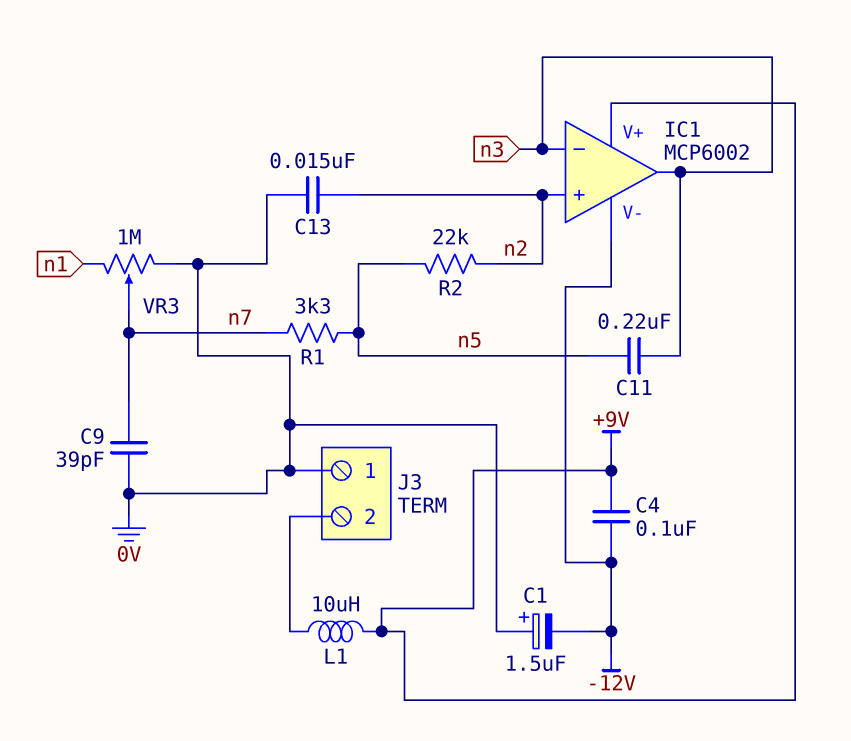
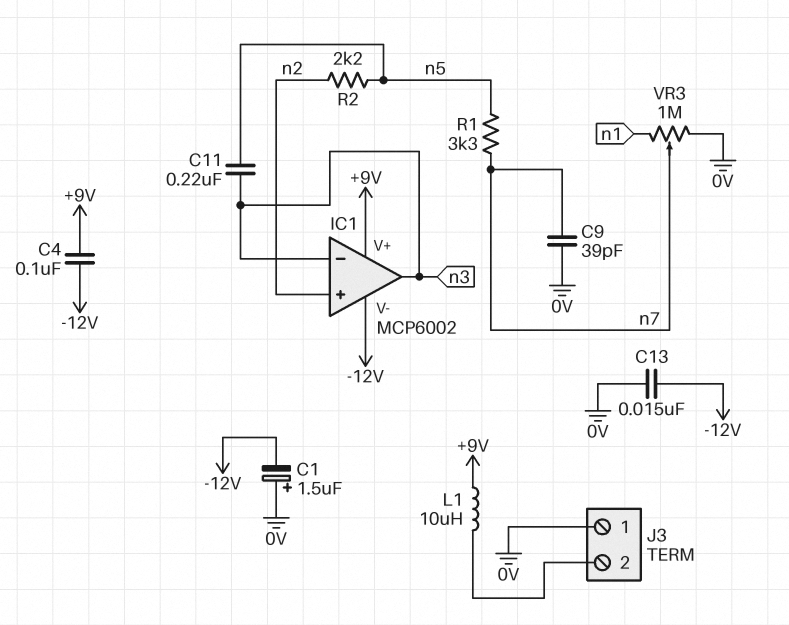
C13: 15nF (0V, n2) -> 15nF (-12V, 0V)
R2: 22k (n2, n5) -> 2.2k (n2, n5)

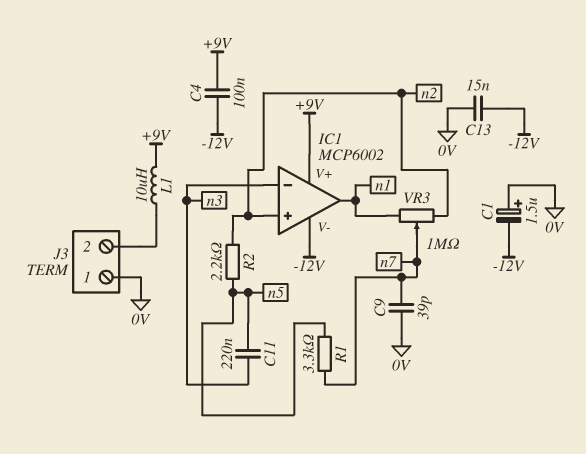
IC1 pin out: n3 -> n1
VR3: 1M (0V, n1, wiper n7) -> 1M (n1, n2, wiper n7)

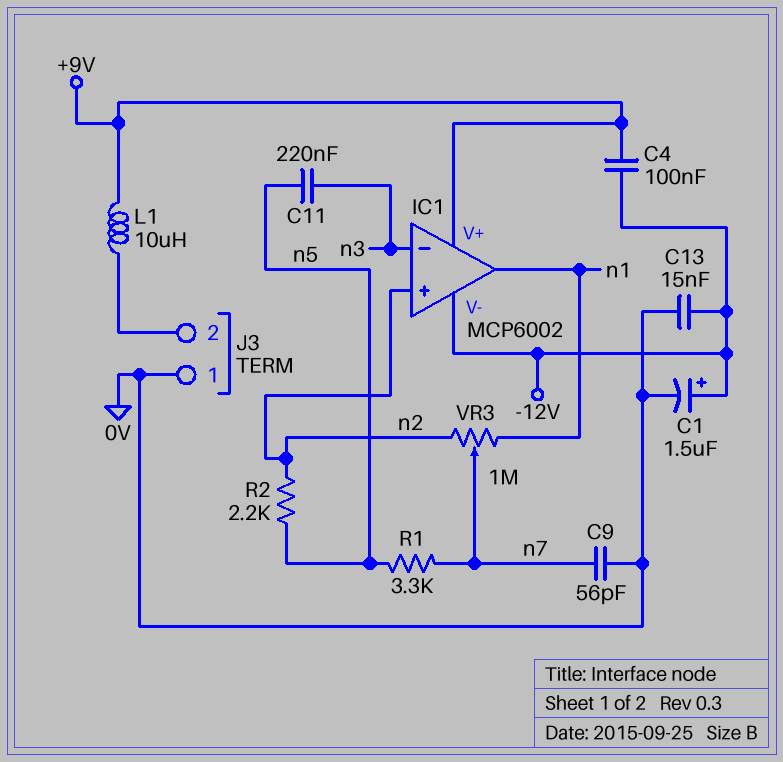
C1: 1.5uF (plus 0V, minus -12V) -> 1.5uF (plus -12V, minus 0V)
C9: 39pF (0V, n7) -> 56pF (0V, n7)

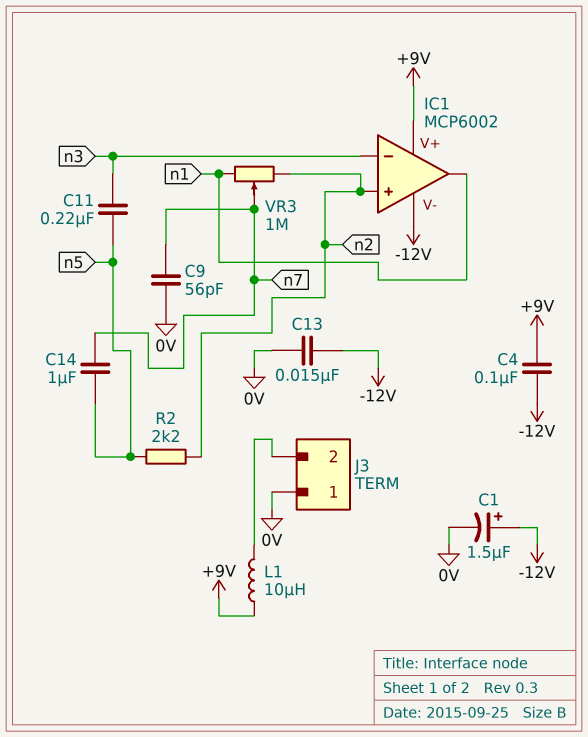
C14: none -> 1uF (n5, n7)
R1: 3.3k (n5, n7) -> none

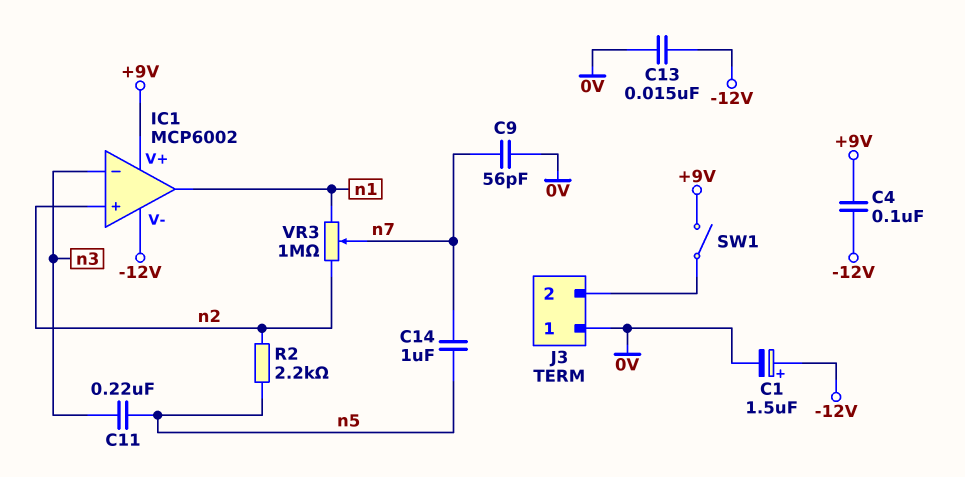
L1: 10uH (+9V, J3/2) -> none
SW1: none -> switch (+9V, J3/2)

